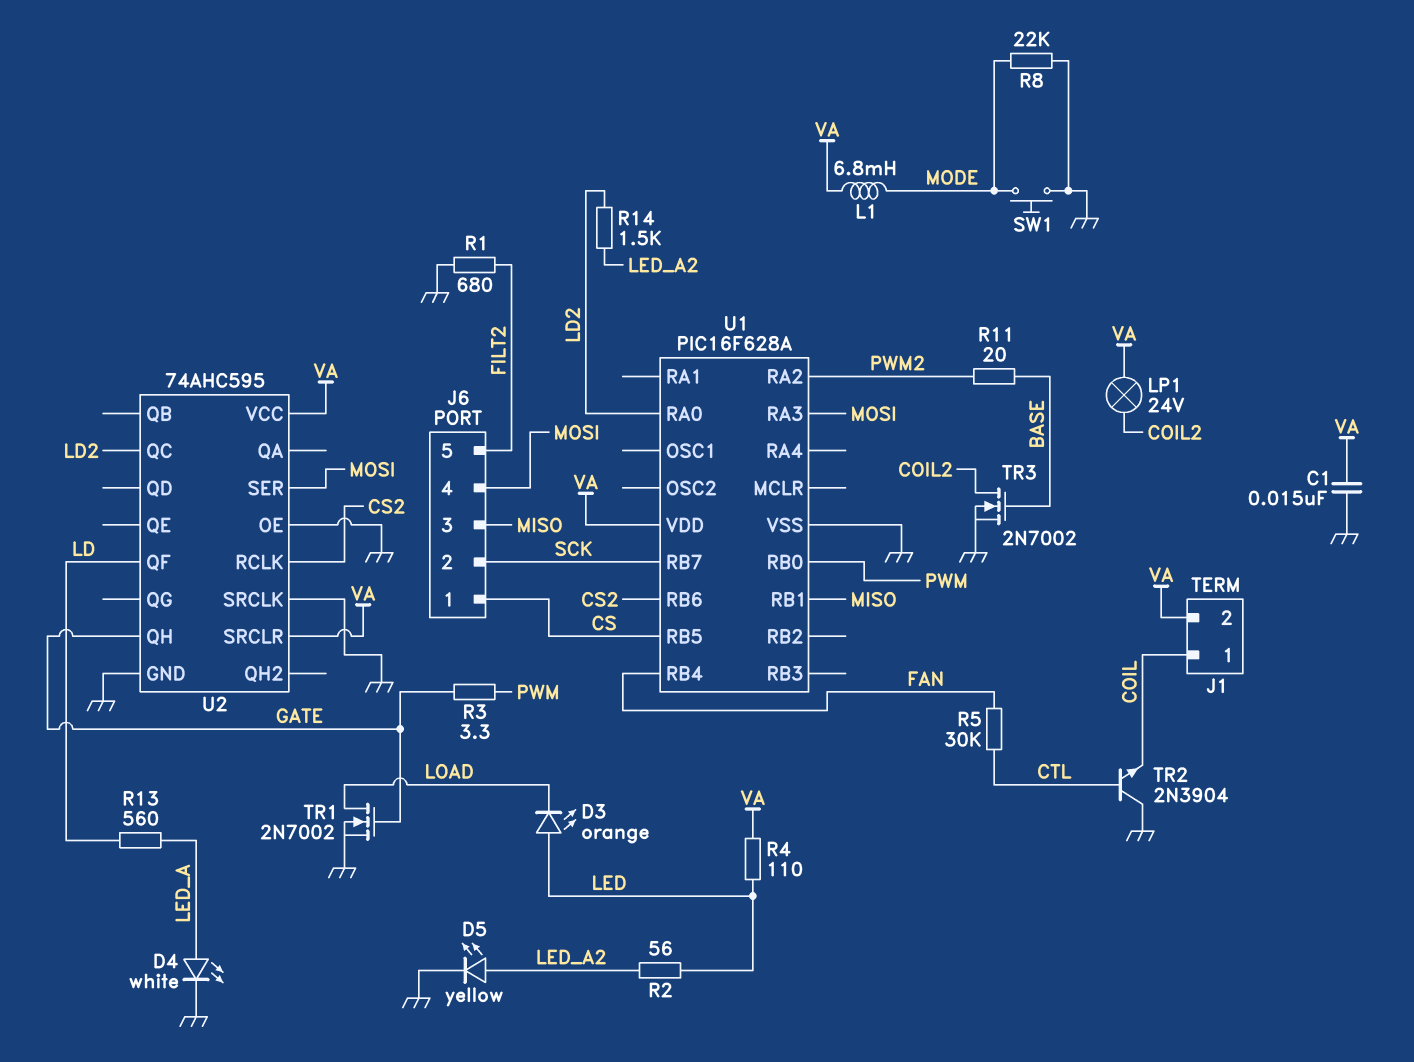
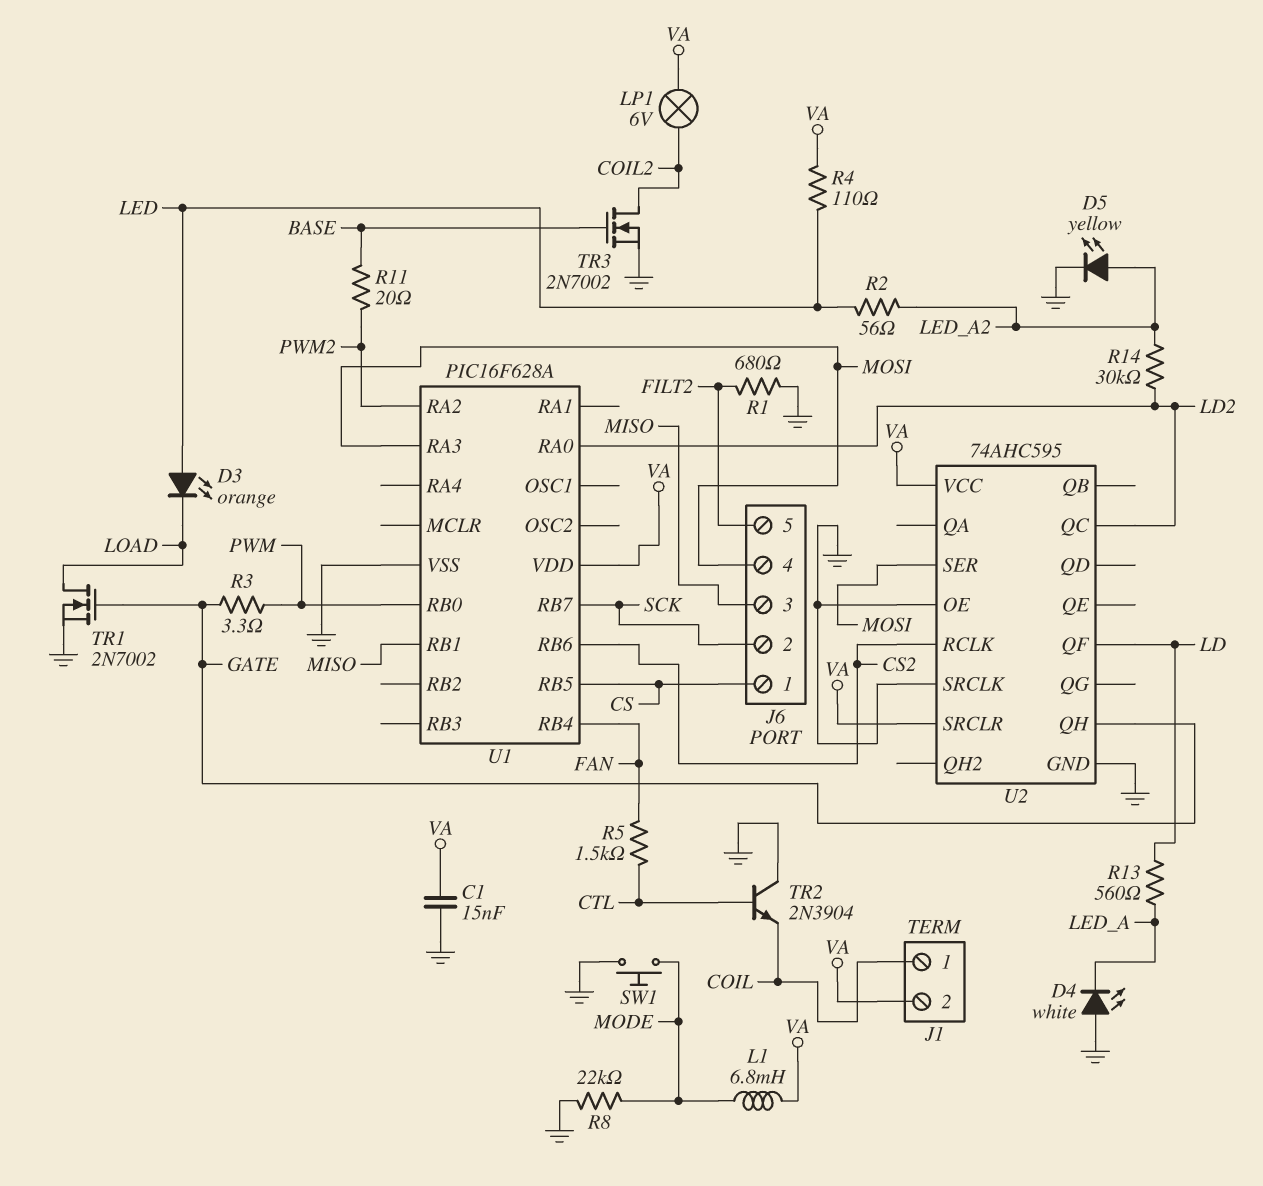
D4: LED white (A LED_A, K GND) -> LED white (A GND, K LED_A)
LP1: lamp 24V (COIL2, VA) -> lamp 6V (COIL2, VA)
R5: 30k (CTL, FAN) -> 1.5k (CTL, FAN)
R14: 1.5k (LD2, LED_A2) -> 30k (LD2, LED_A2)

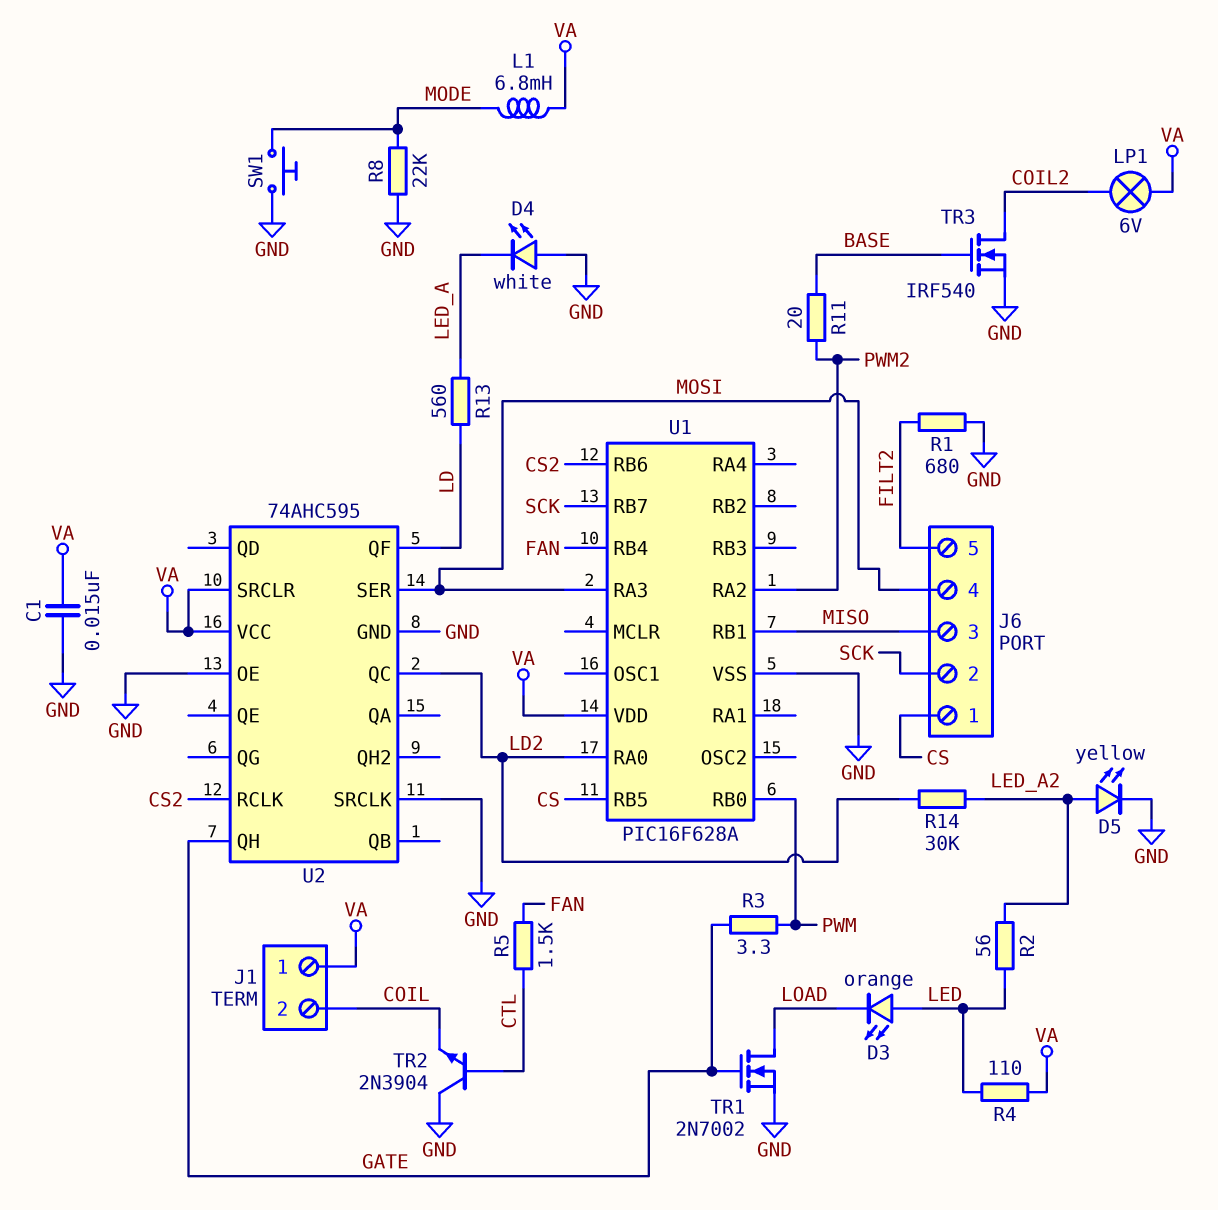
J1 pin 1: COIL -> VA
J1 pin 2: VA -> COIL
TR3: NMOS 2N7002 (G BASE, D COIL2, S GND) -> NMOS IRF540 (G BASE, D COIL2, S GND)

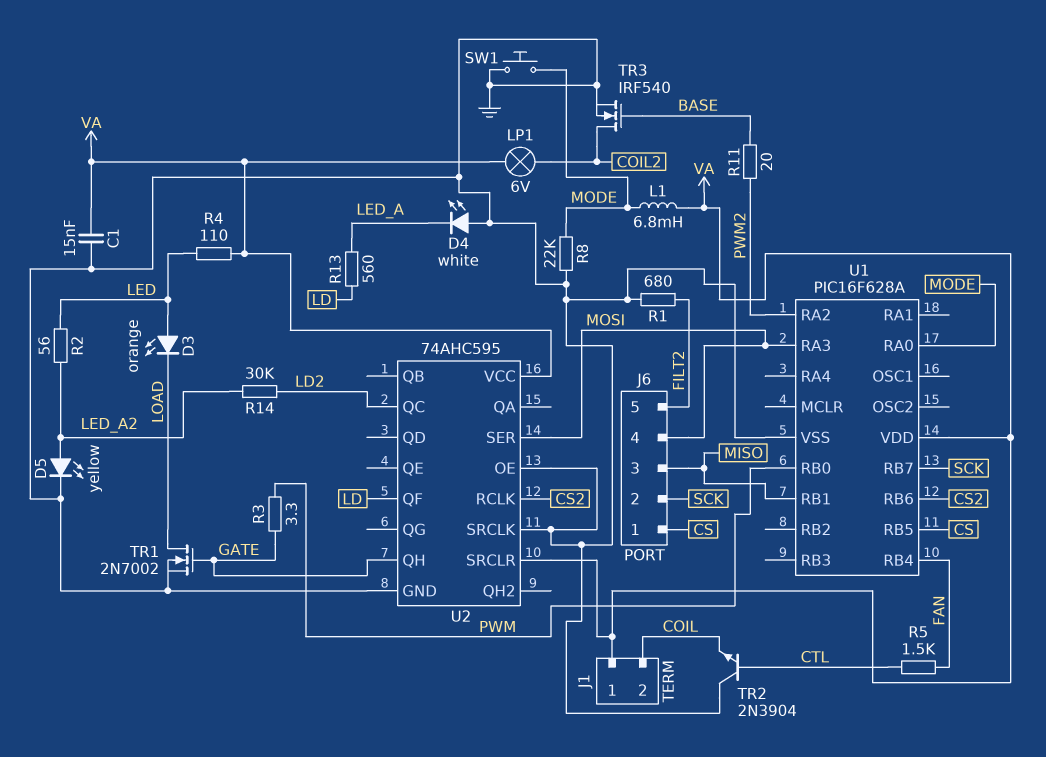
U1 pin RA0: LD2 -> MODE

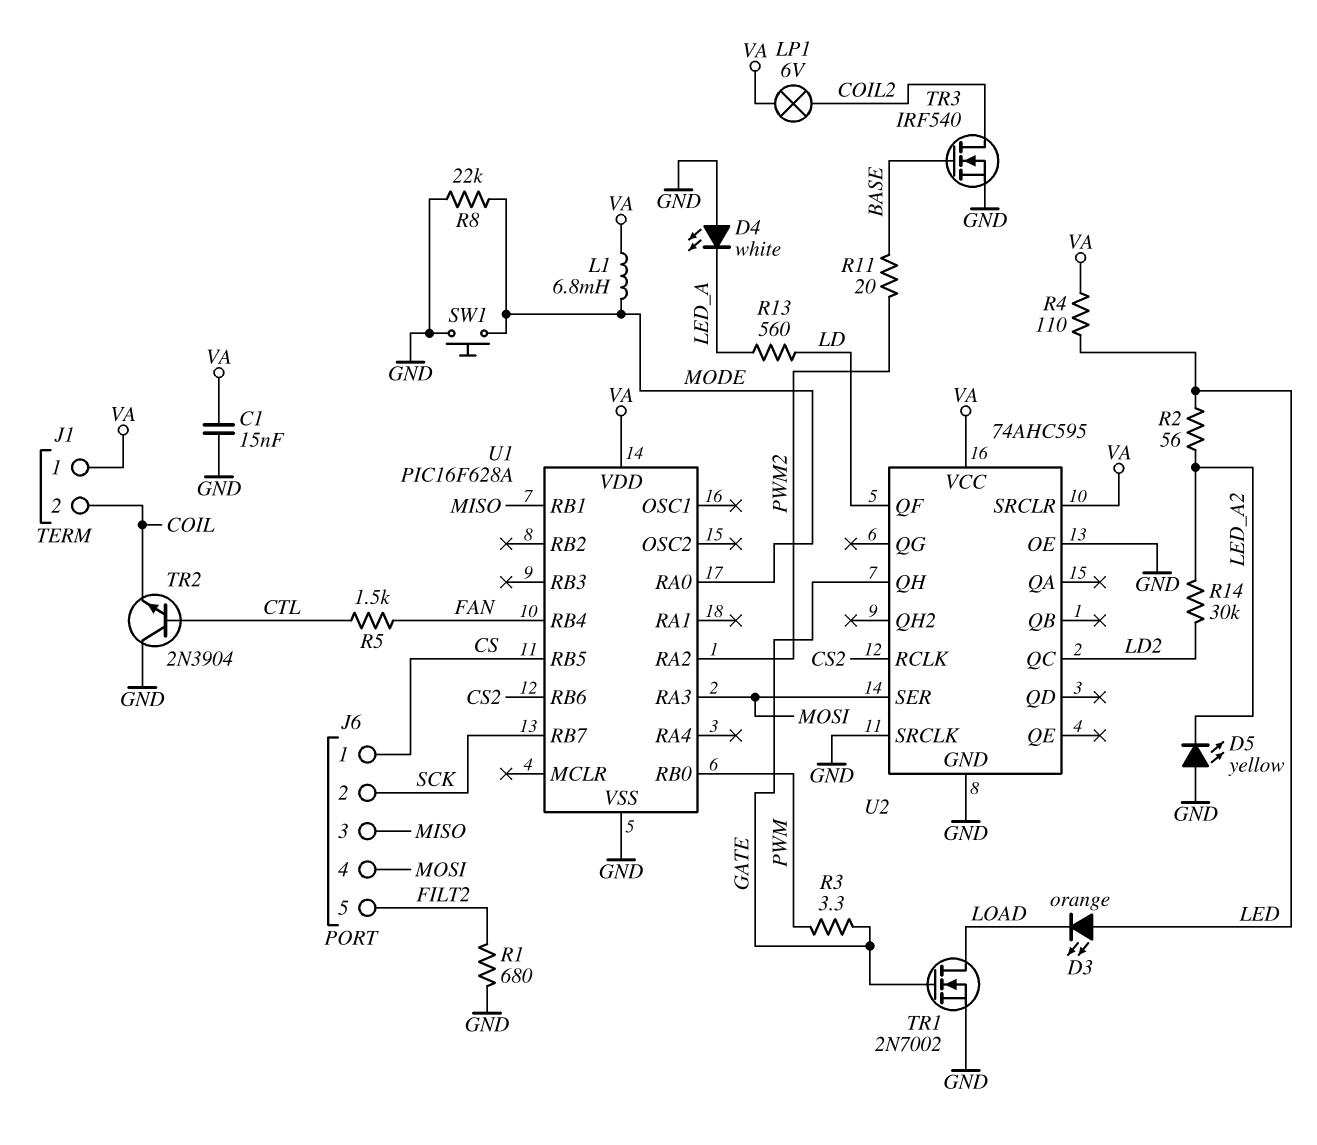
D5: LED yellow (A LED_A2, K GND) -> LED yellow (A GND, K LED_A2)

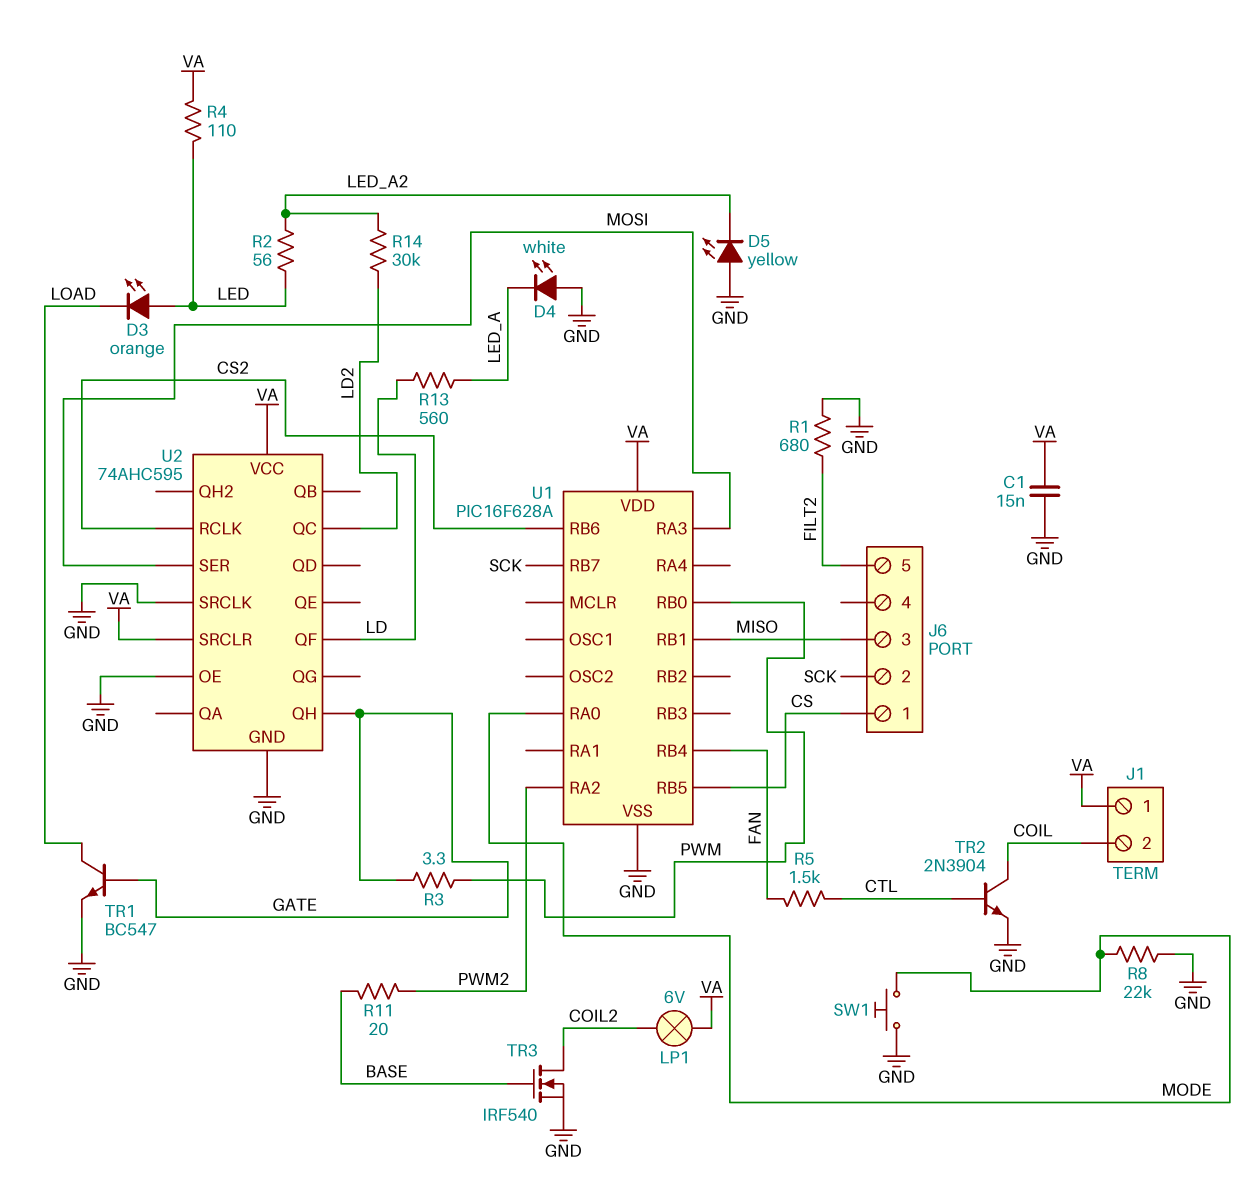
J6 pin 4: MOSI -> none
L1: 6.8mH (MODE, VA) -> none
TR1: NMOS 2N7002 (G GATE, D LOAD, S GND) -> NPN BC547 (B GATE, C LOAD, E GND)
TR2: NPN 2N3904 (B CTL, C GND, E COIL) -> NPN 2N3904 (B CTL, C COIL, E GND)

